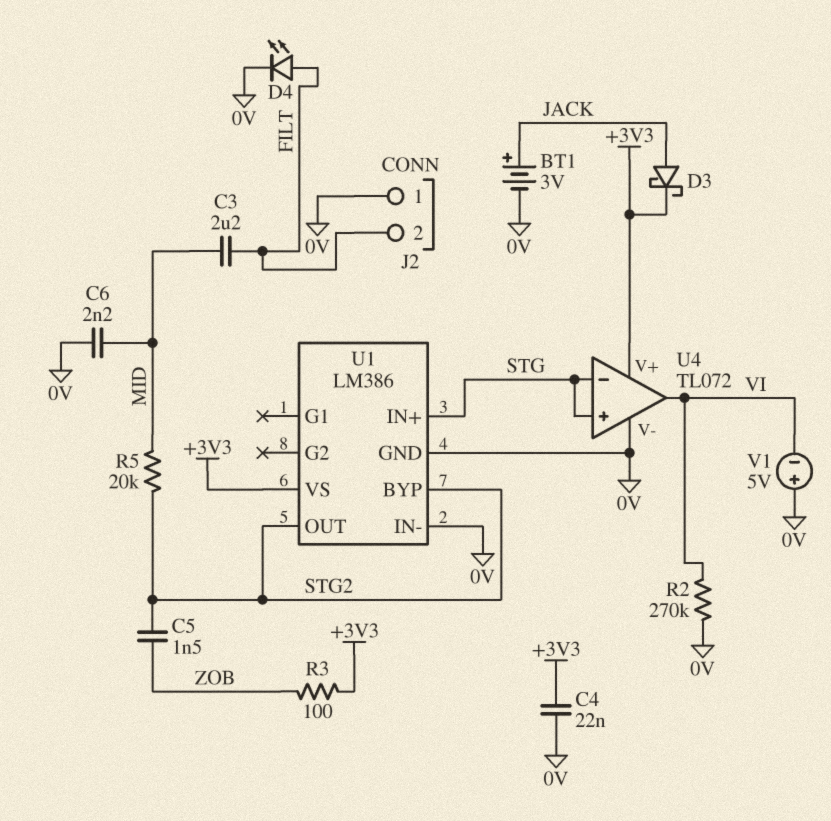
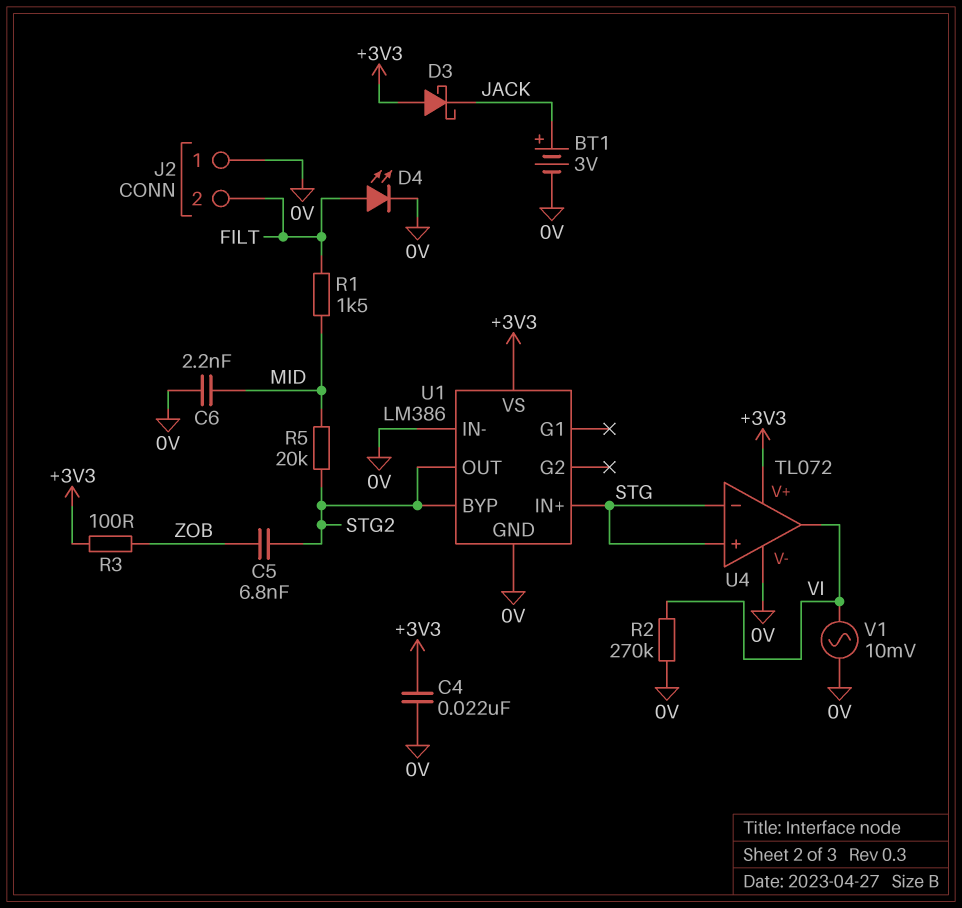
C3: 2.2uF (FILT, MID) -> none
C5: 1.5nF (STG2, ZOB) -> 6.8nF (STG2, ZOB)
D3: schottky (A JACK, K +3V3) -> schottky (A +3V3, K JACK)
R1: none -> 1.5k (FILT, MID)
V1: 5V (plus 0V, minus VI) -> AC 10mV (0V, VI)

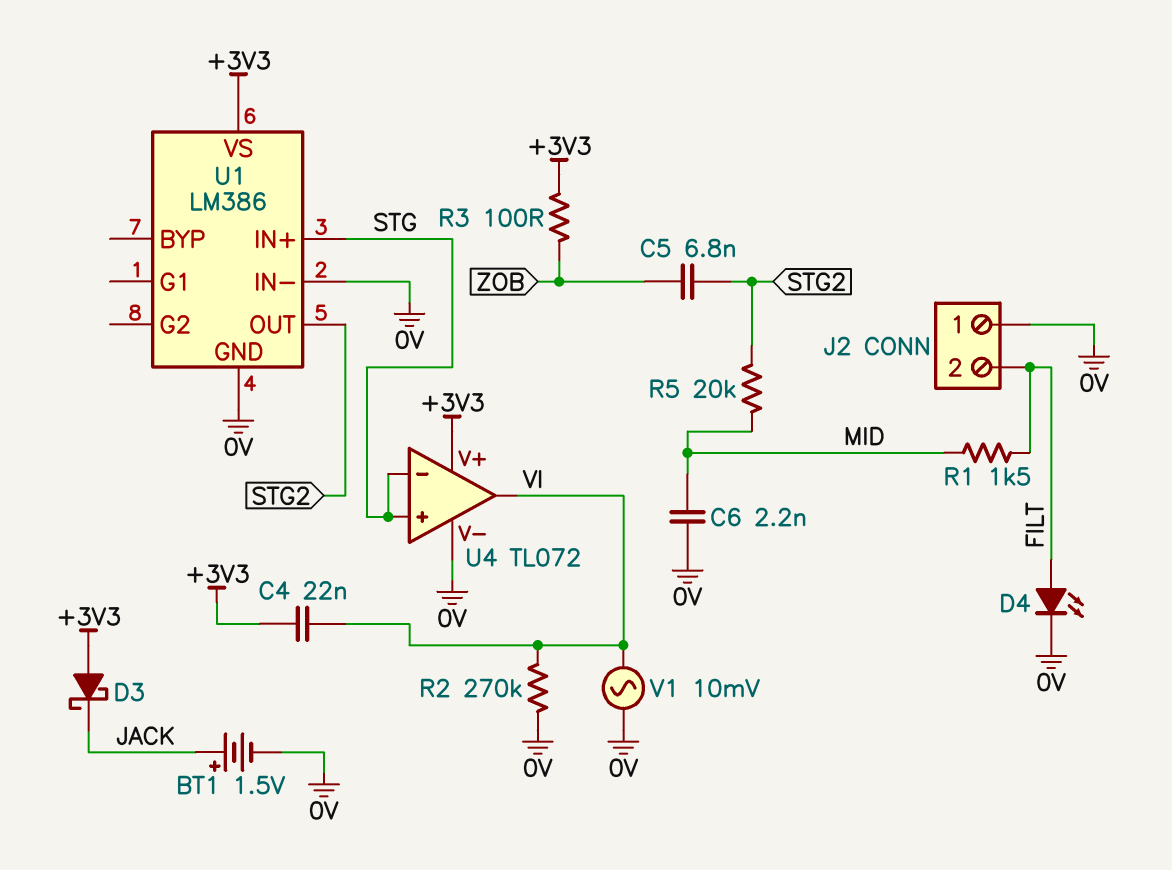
BT1: 3V (plus JACK, minus 0V) -> 1.5V (plus JACK, minus 0V)
C4: 22nF (+3V3, 0V) -> 22nF (+3V3, VI)
U1 pin BYP: STG2 -> none

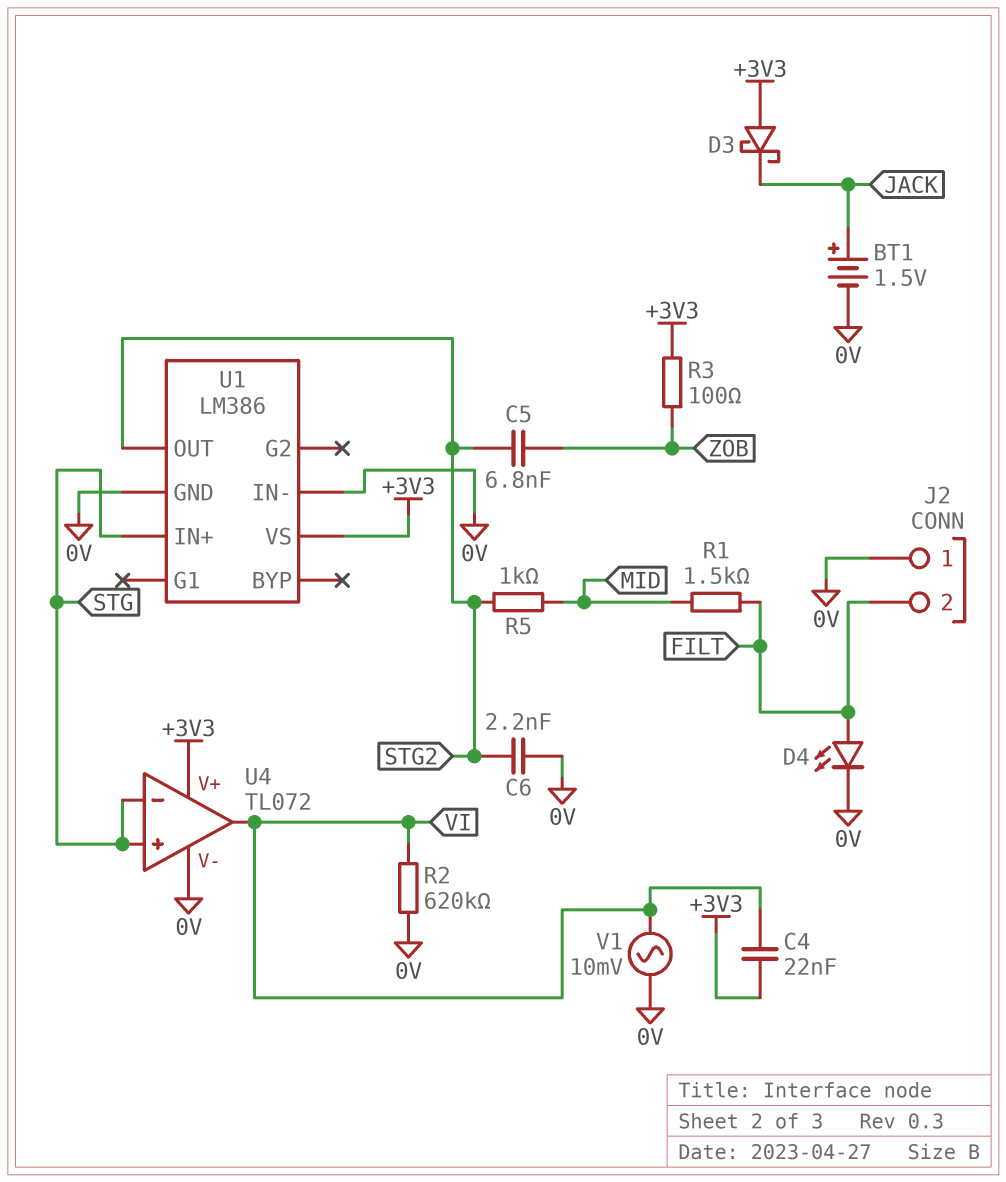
C6: 2.2nF (0V, MID) -> 2.2nF (0V, STG2)
R2: 270k (0V, VI) -> 620k (0V, VI)
R5: 20k (MID, STG2) -> 1k (MID, STG2)

